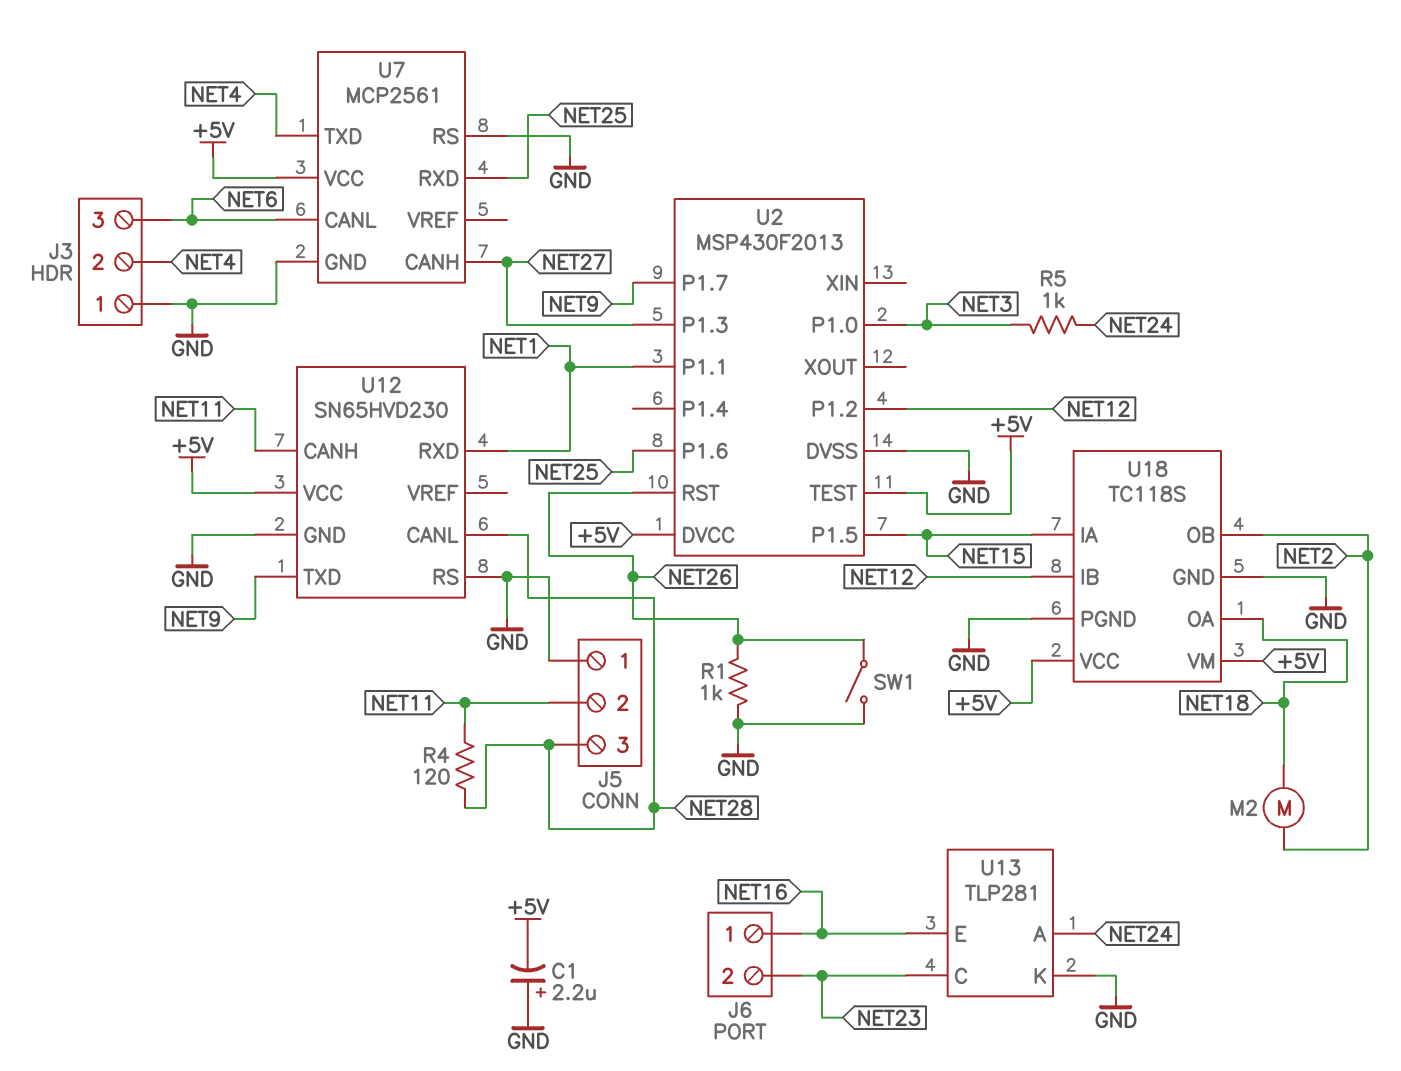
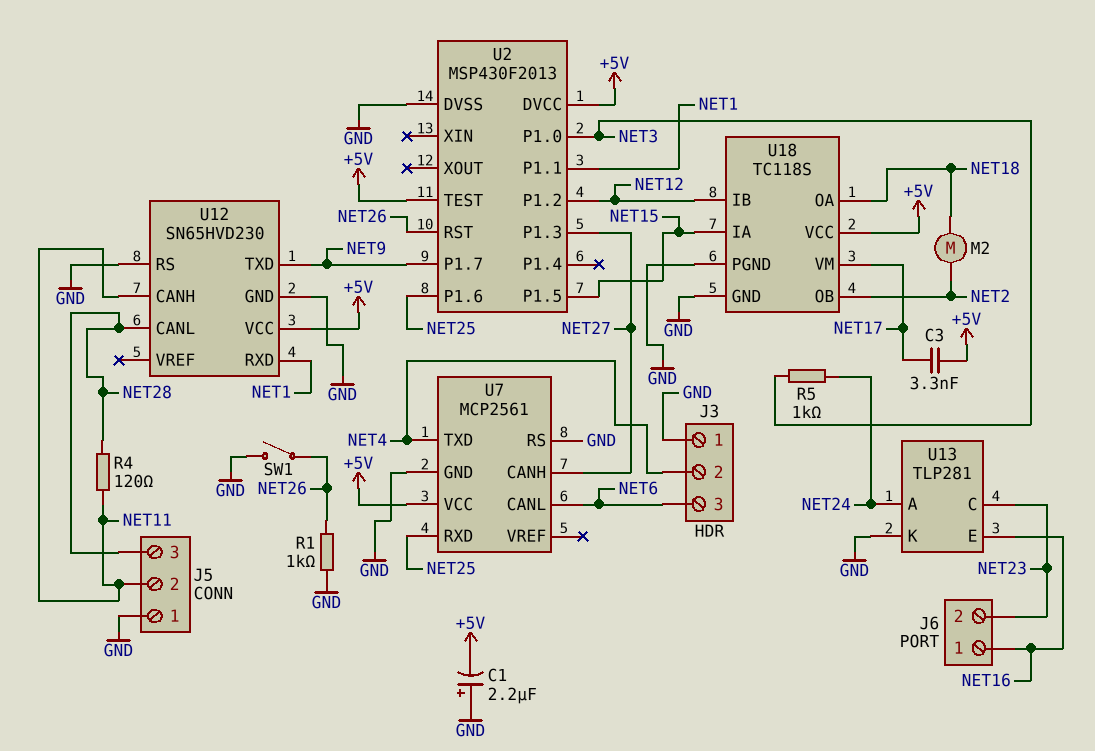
C3: none -> 3.3nF (+5V, NET17)
U18 pin VM: +5V -> NET17

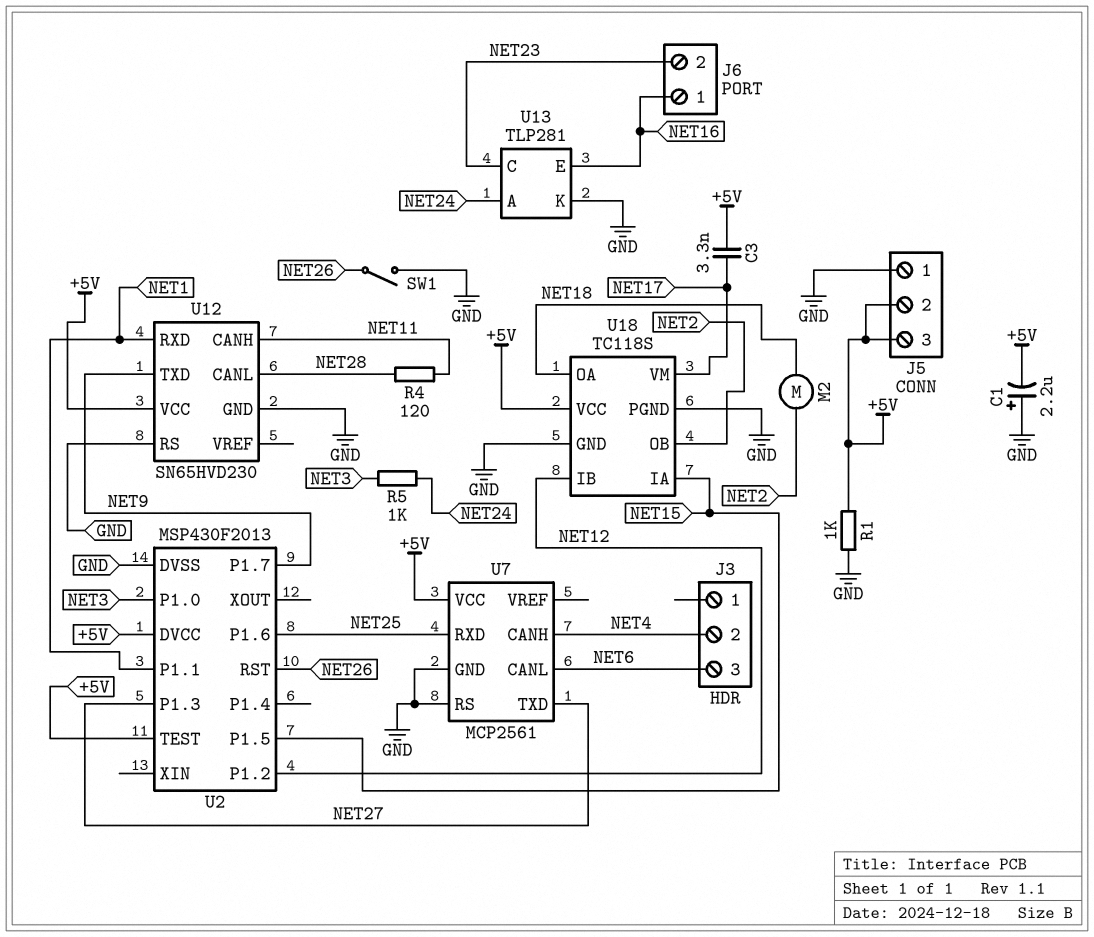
J3 pin 1: GND -> none
J5 pin 2: NET11 -> +5V
J5 pin 3: NET28 -> +5V
R1: 1k (GND, NET26) -> 1k (+5V, GND)
U7 pin CANH: NET27 -> NET4
U7 pin TXD: NET4 -> NET27

